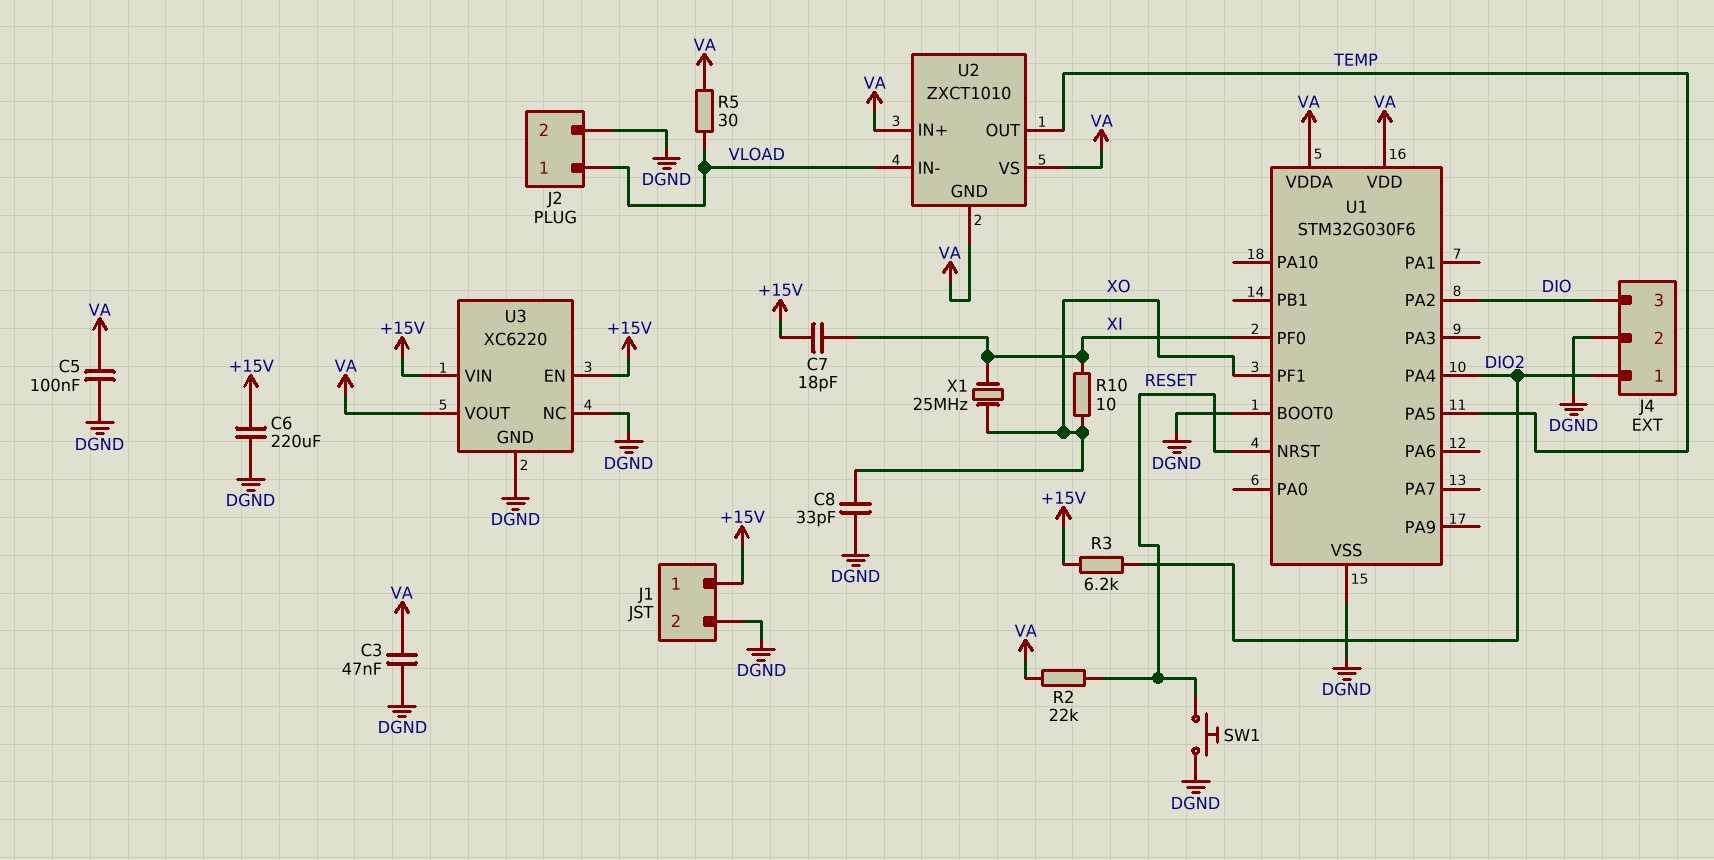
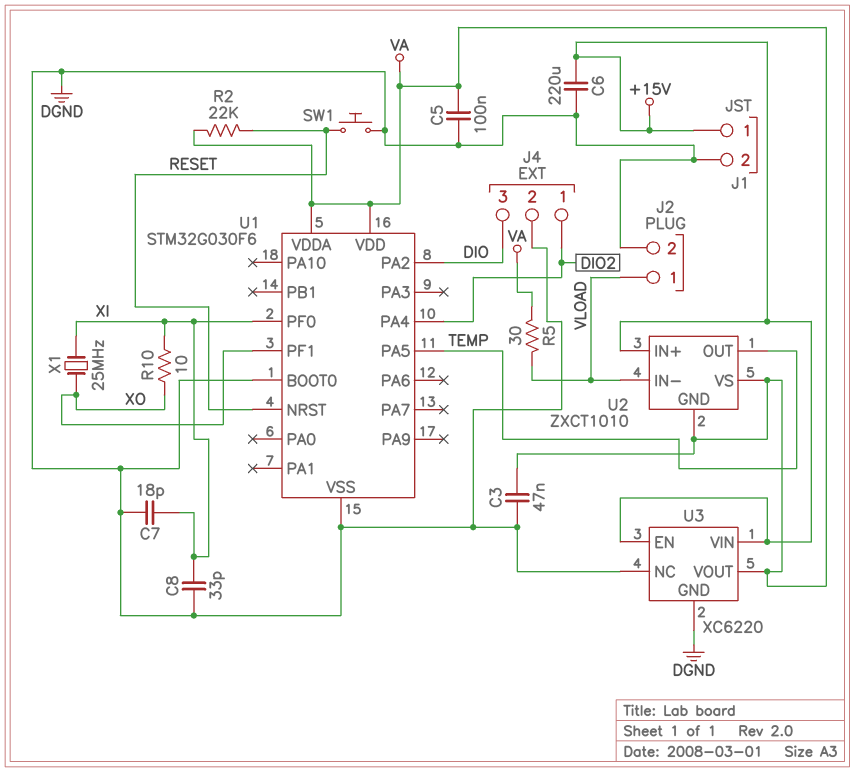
C7: 18pF (+15V, XI) -> 18pF (DGND, XI)
C8: 33pF (DGND, XO) -> 33pF (DGND, XI)
R3: 6.2k (+15V, DIO2) -> none
U2 pin IN+: VA -> +15V

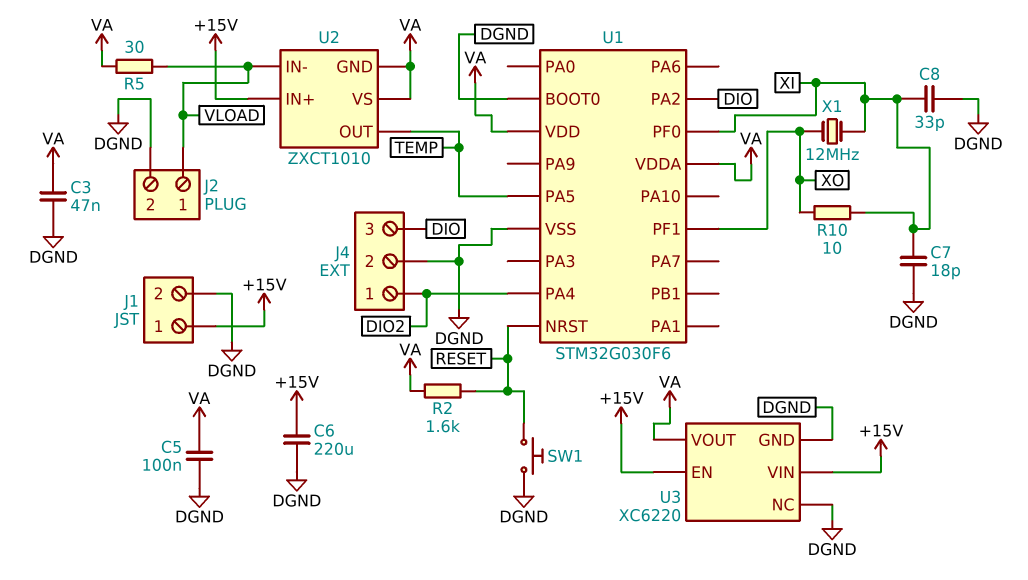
R2: 22k (RESET, VA) -> 1.6k (RESET, VA)
X1: 25MHz (XI, XO) -> 12MHz (XI, XO)

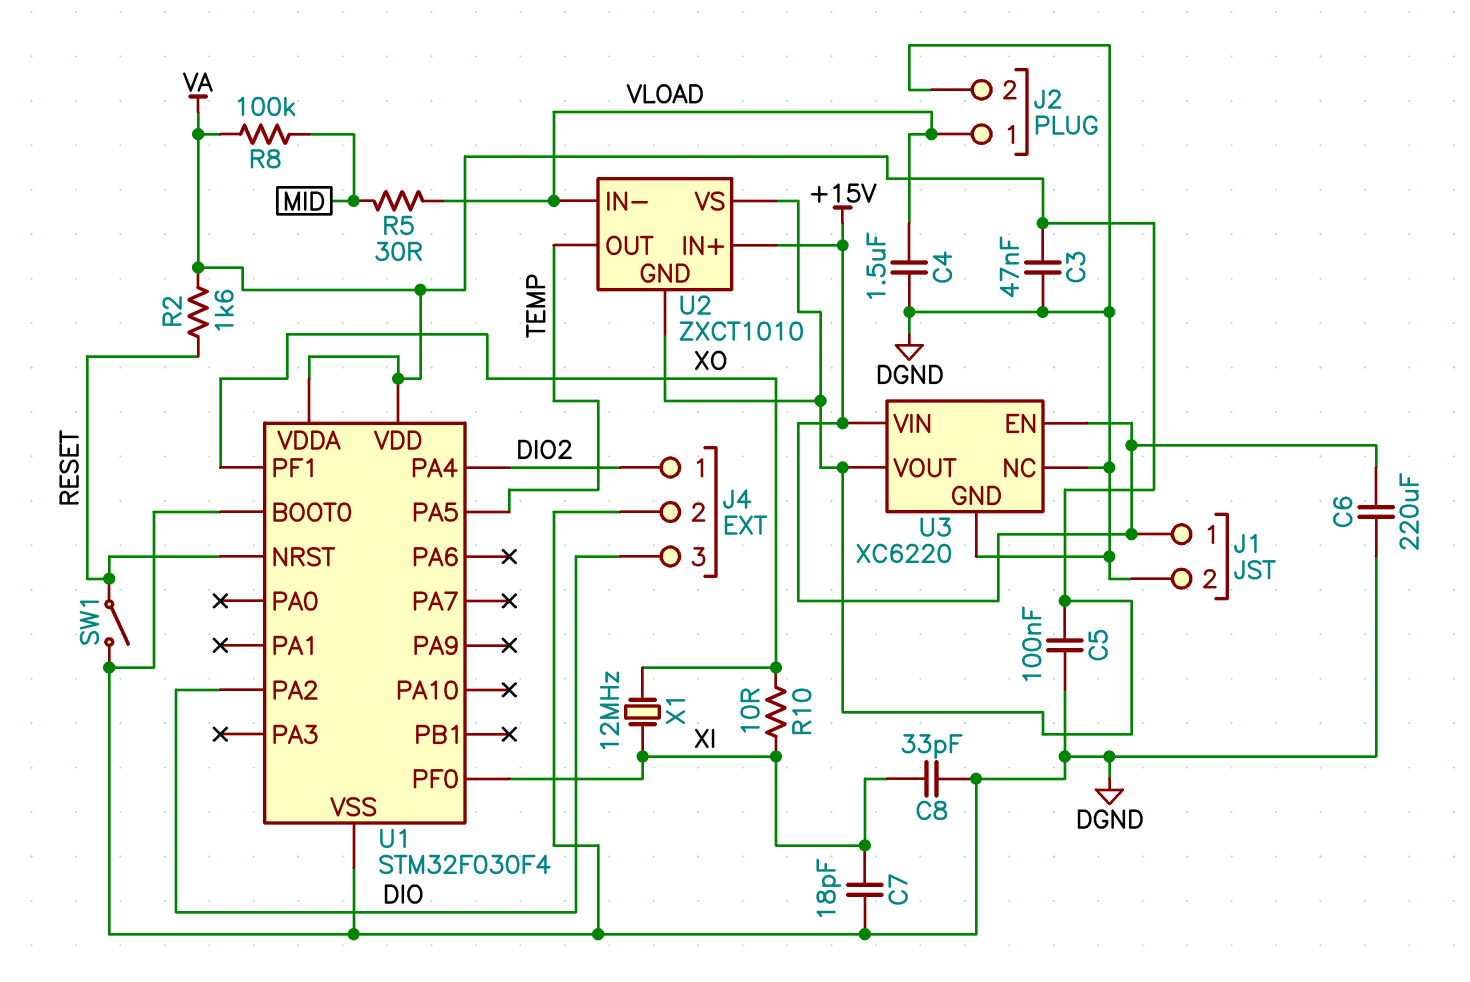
C4: none -> 1.5uF (DGND, VLOAD)
R5: 30 (VA, VLOAD) -> 30 (MID, VLOAD)
R8: none -> 100k (MID, VA)
SW1: button (DGND, RESET) -> switch (DGND, RESET)
U1: STM32G030F6 -> STM32F030F4

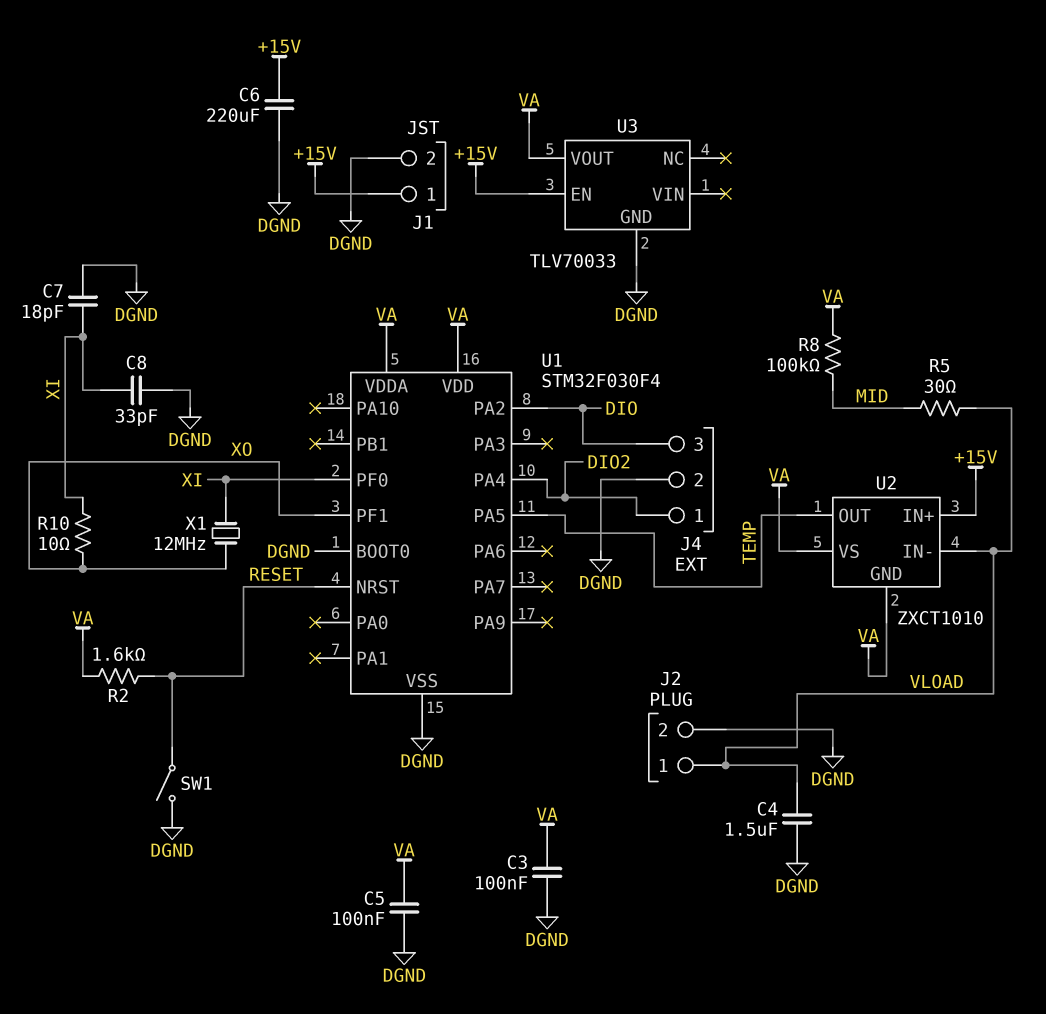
C3: 47nF (DGND, VA) -> 100nF (DGND, VA)
U3: XC6220 -> TLV70033
U3 pin NC: DGND -> none
U3 pin VIN: +15V -> none

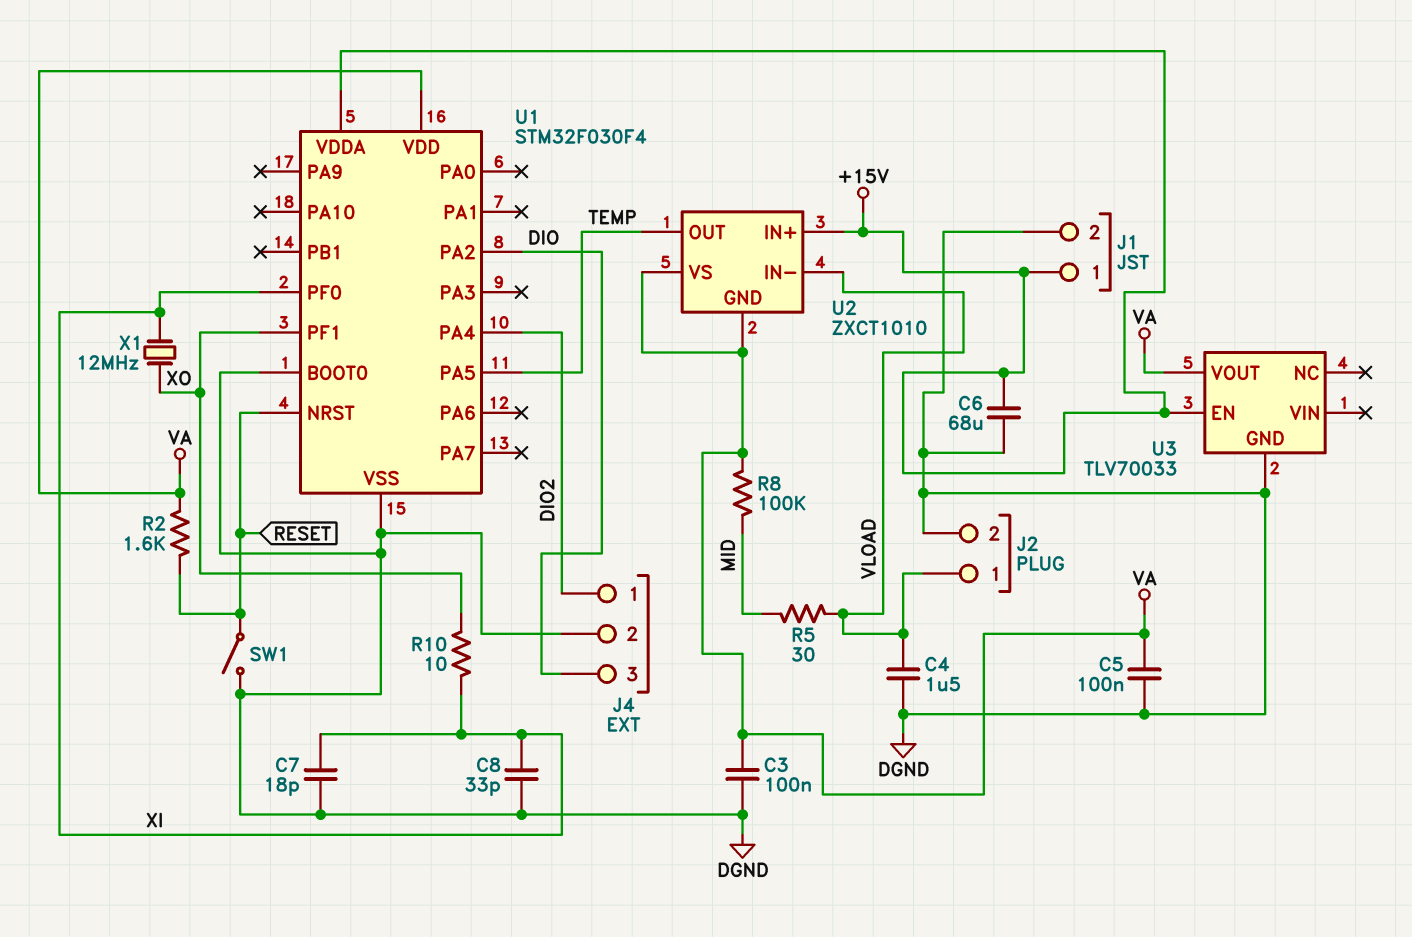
C6: 220uF (+15V, DGND) -> 68uF (+15V, DGND)
U1 pin VDDA: VA -> +15V

